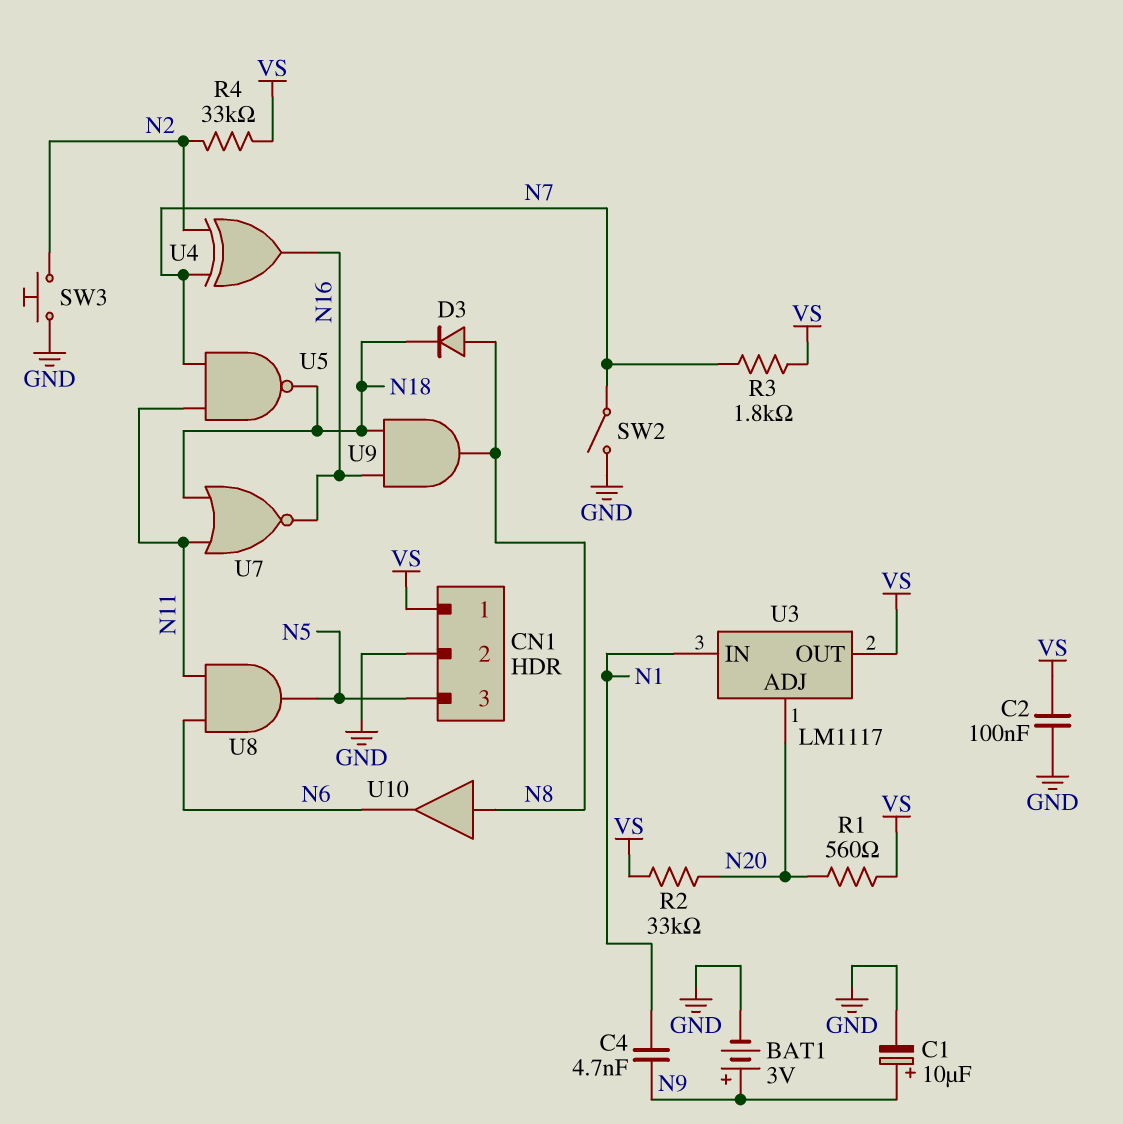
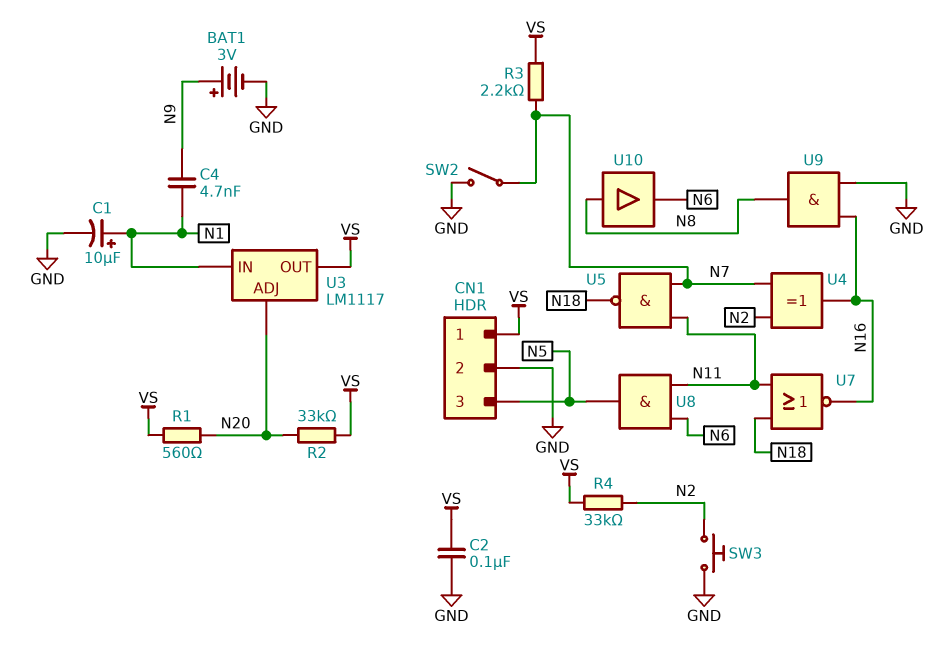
C1: 10uF (plus N9, minus GND) -> 10uF (plus N1, minus GND)
D3: diode (A N8, K N18) -> none
R3: 1.8k (N7, VS) -> 2.2k (N7, VS)
U9: AND (in N16, in N18, out N8) -> AND (in GND, in N16, out N8)

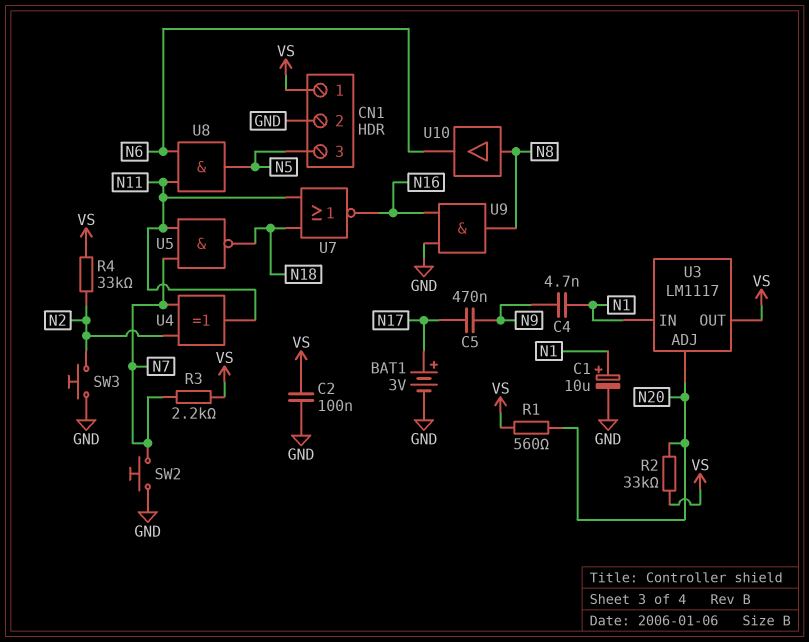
BAT1: 3V (plus N9, minus GND) -> 3V (plus N17, minus GND)
C5: none -> 470nF (N9, N17)
SW2: switch (GND, N7) -> button (GND, N7)
U4: XOR (in N2, in N7, out N16) -> XOR (in N2, in N7, out N11)

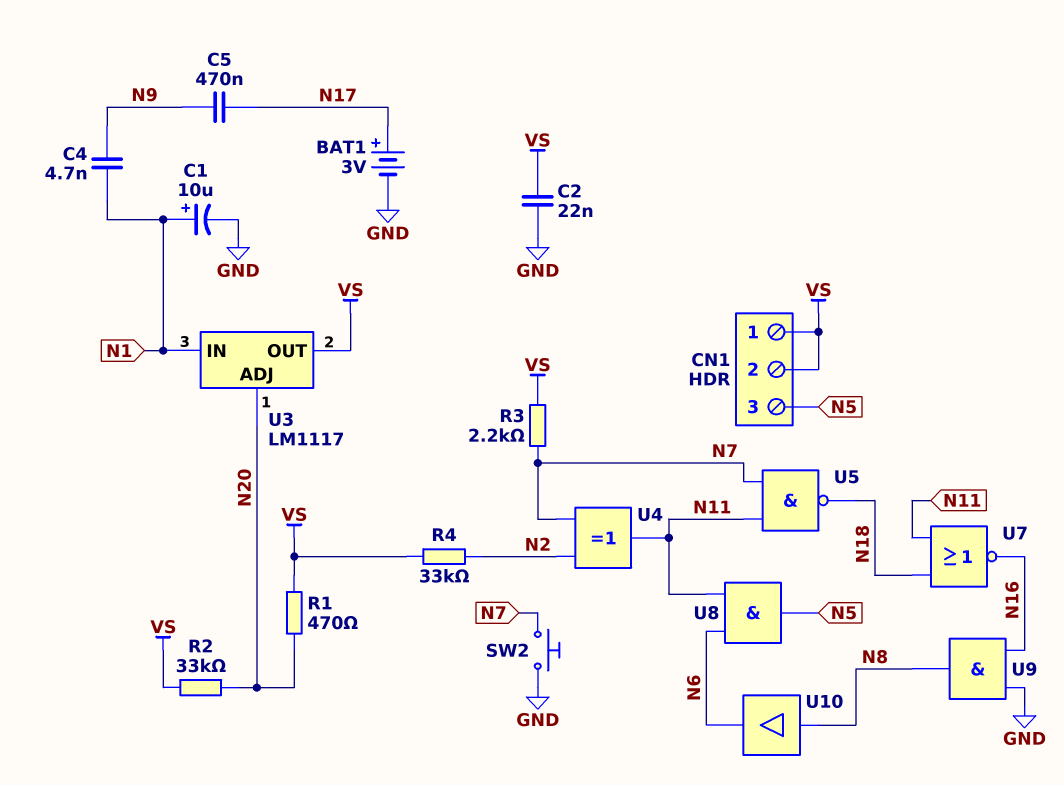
C2: 100nF (GND, VS) -> 22nF (GND, VS)
CN1 pin 2: GND -> VS
R1: 560 (N20, VS) -> 470 (N20, VS)
SW3: button (GND, N2) -> none

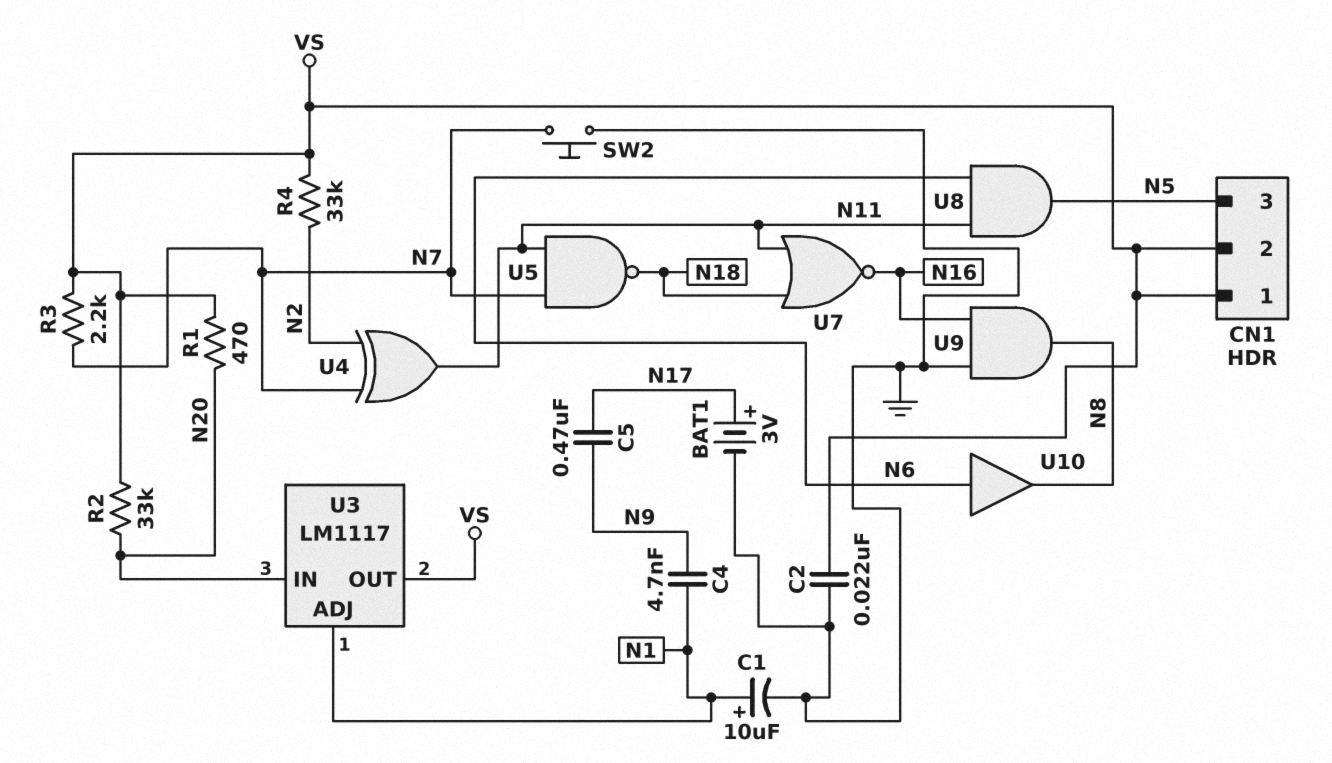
U3 pin ADJ: N20 -> N1
U3 pin IN: N1 -> N20
U10: buffer (in N8, out N6) -> buffer (in N6, out N8)

